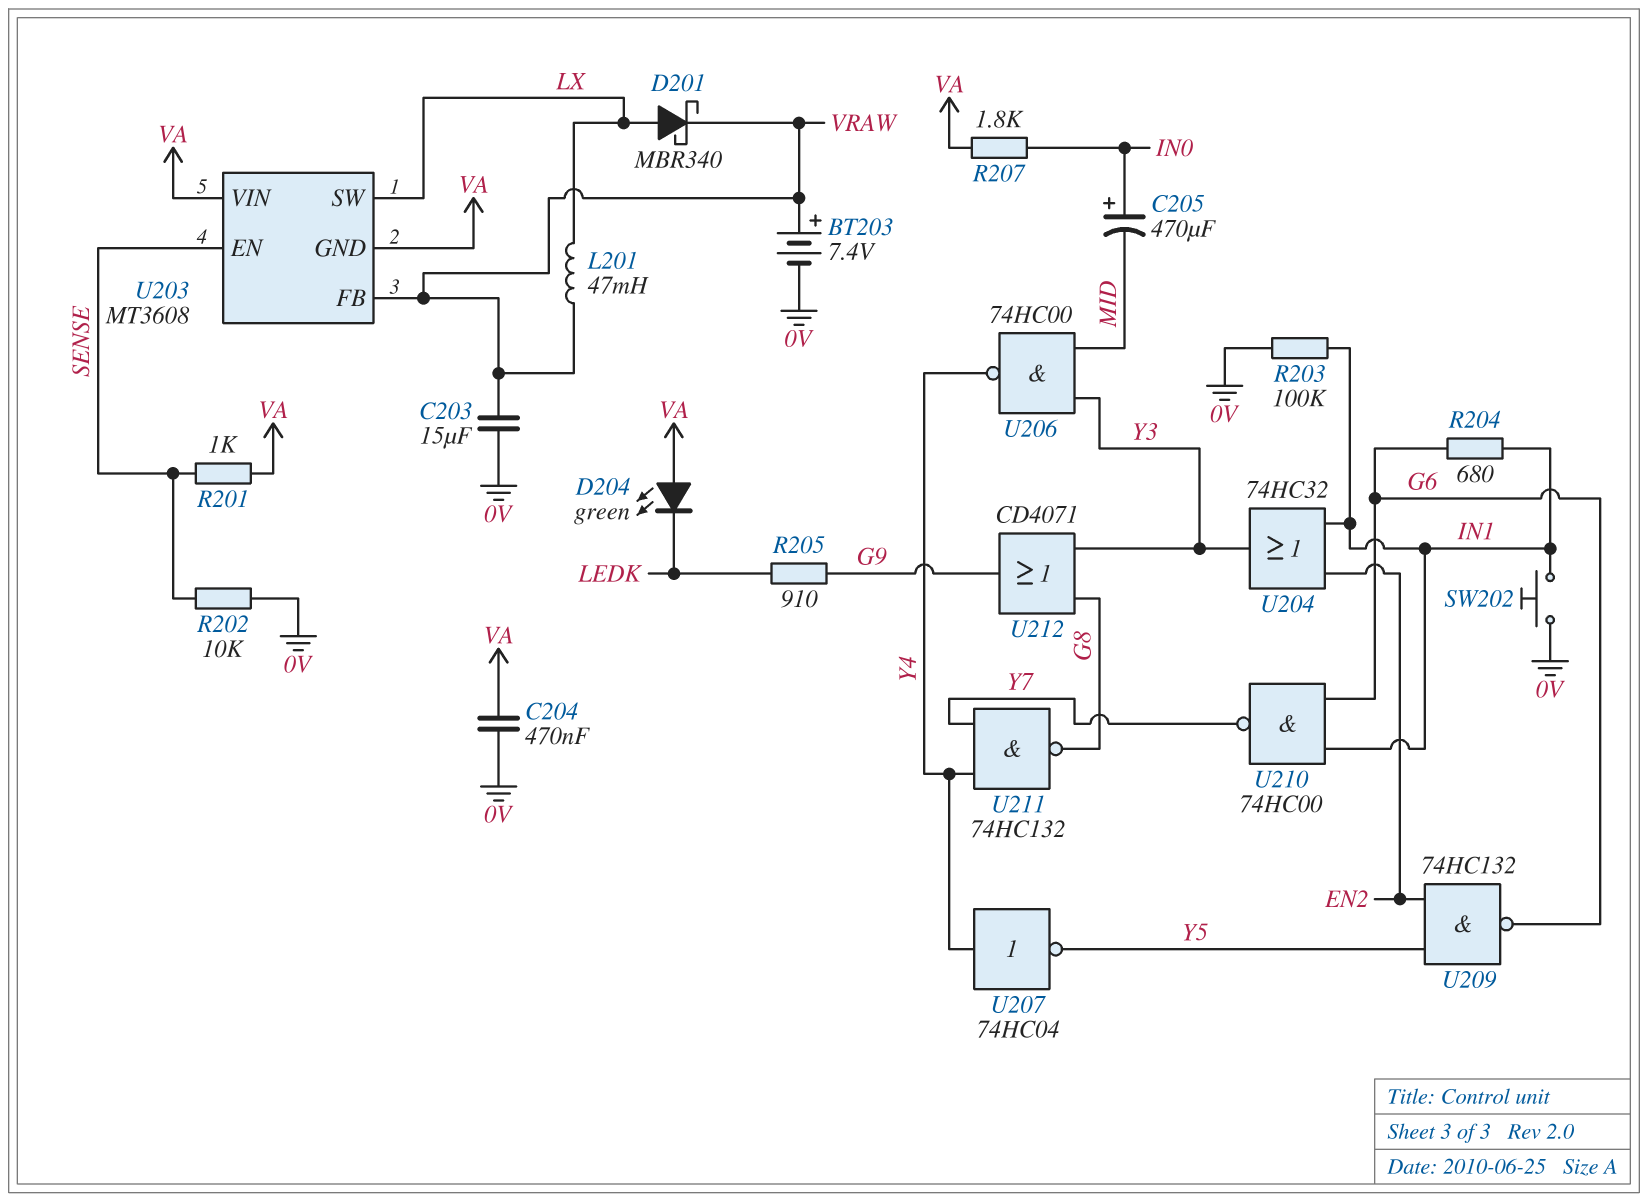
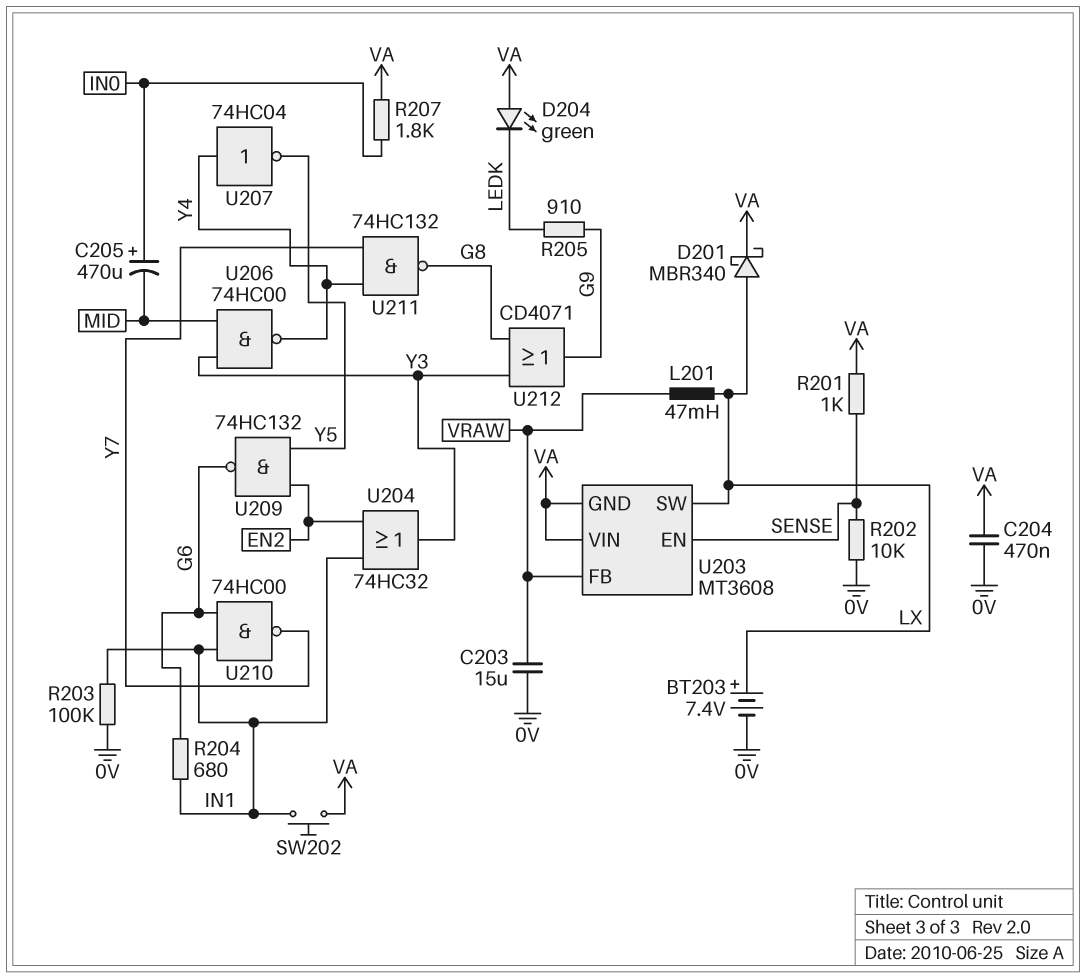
BT203: 7.4V (plus VRAW, minus 0V) -> 7.4V (plus LX, minus 0V)
D201: schottky MBR340 (A LX, K VRAW) -> schottky MBR340 (A LX, K VA)
SW202: button (0V, IN1) -> button (IN1, VA)

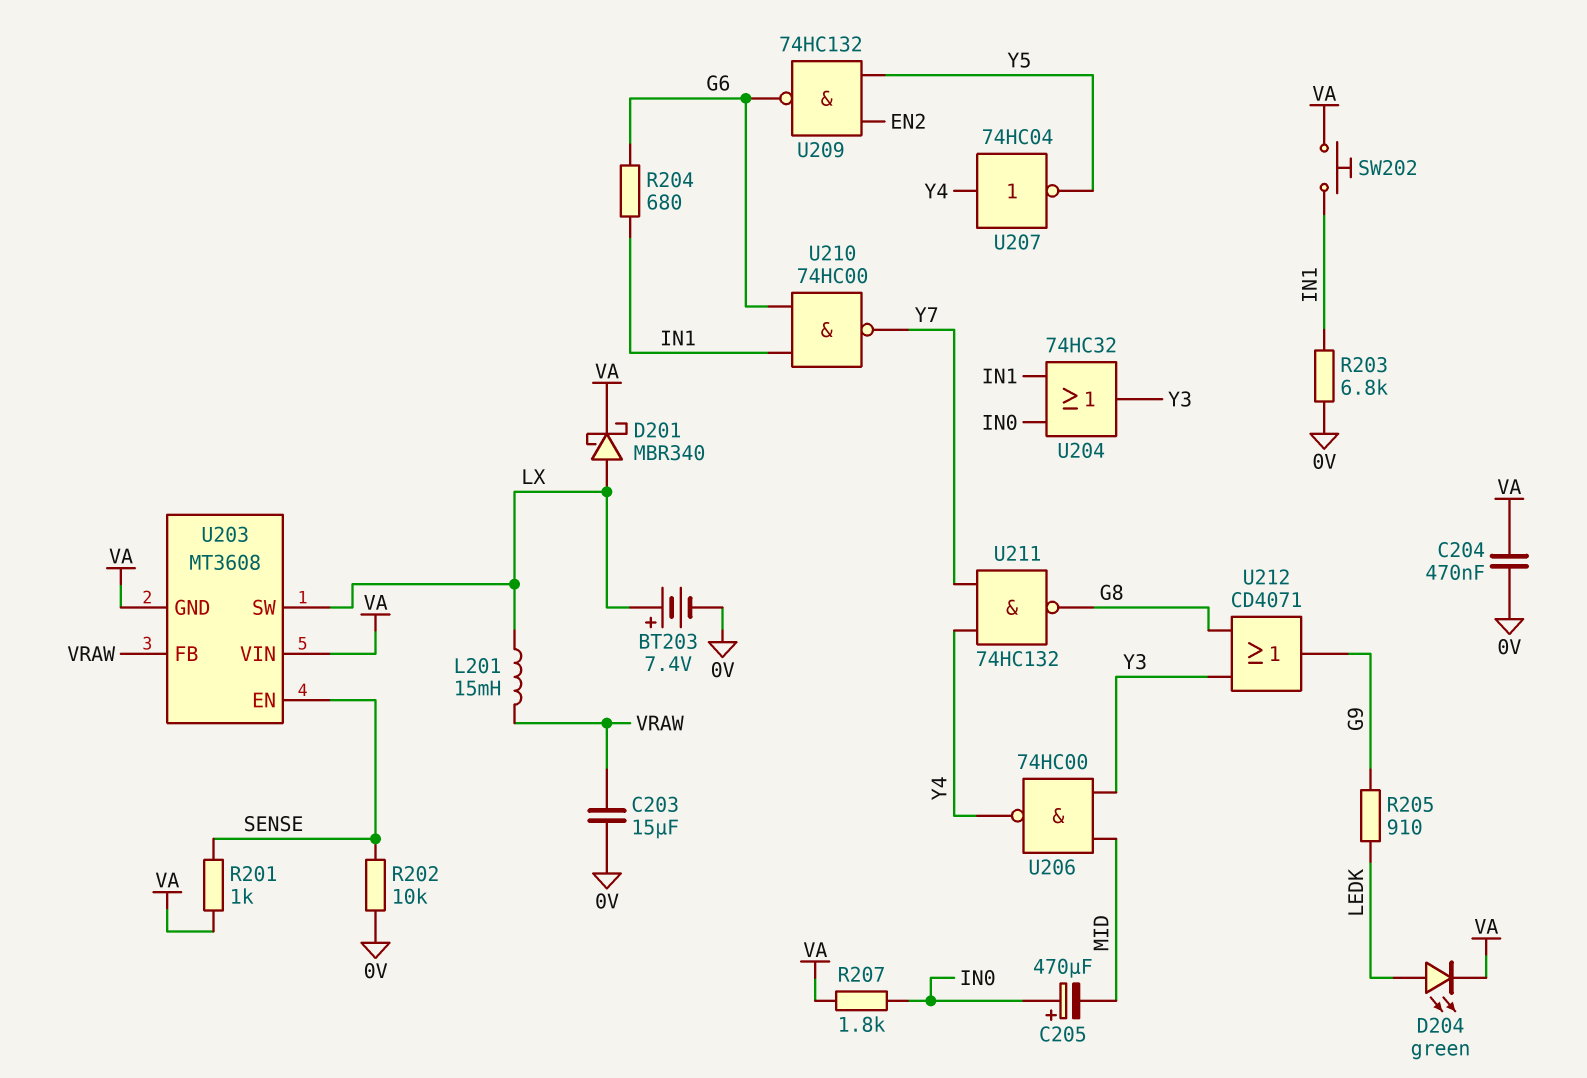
D204: LED green (A VA, K LEDK) -> LED green (A LEDK, K VA)
L201: 47mH (LX, VRAW) -> 15mH (LX, VRAW)
R203: 100k (0V, IN1) -> 6.8k (0V, IN1)
U204: OR 74HC32 (in EN2, in IN1, out Y3) -> OR 74HC32 (in IN0, in IN1, out Y3)

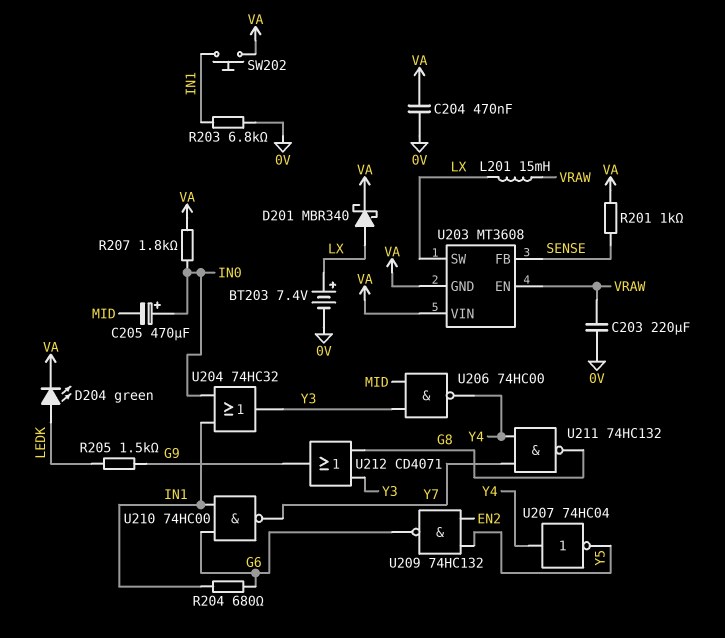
C203: 15uF (0V, VRAW) -> 220uF (0V, VRAW)
R202: 10k (0V, SENSE) -> none
R205: 910 (G9, LEDK) -> 1.5k (G9, LEDK)
U203 pin EN: SENSE -> VRAW
U203 pin FB: VRAW -> SENSE

